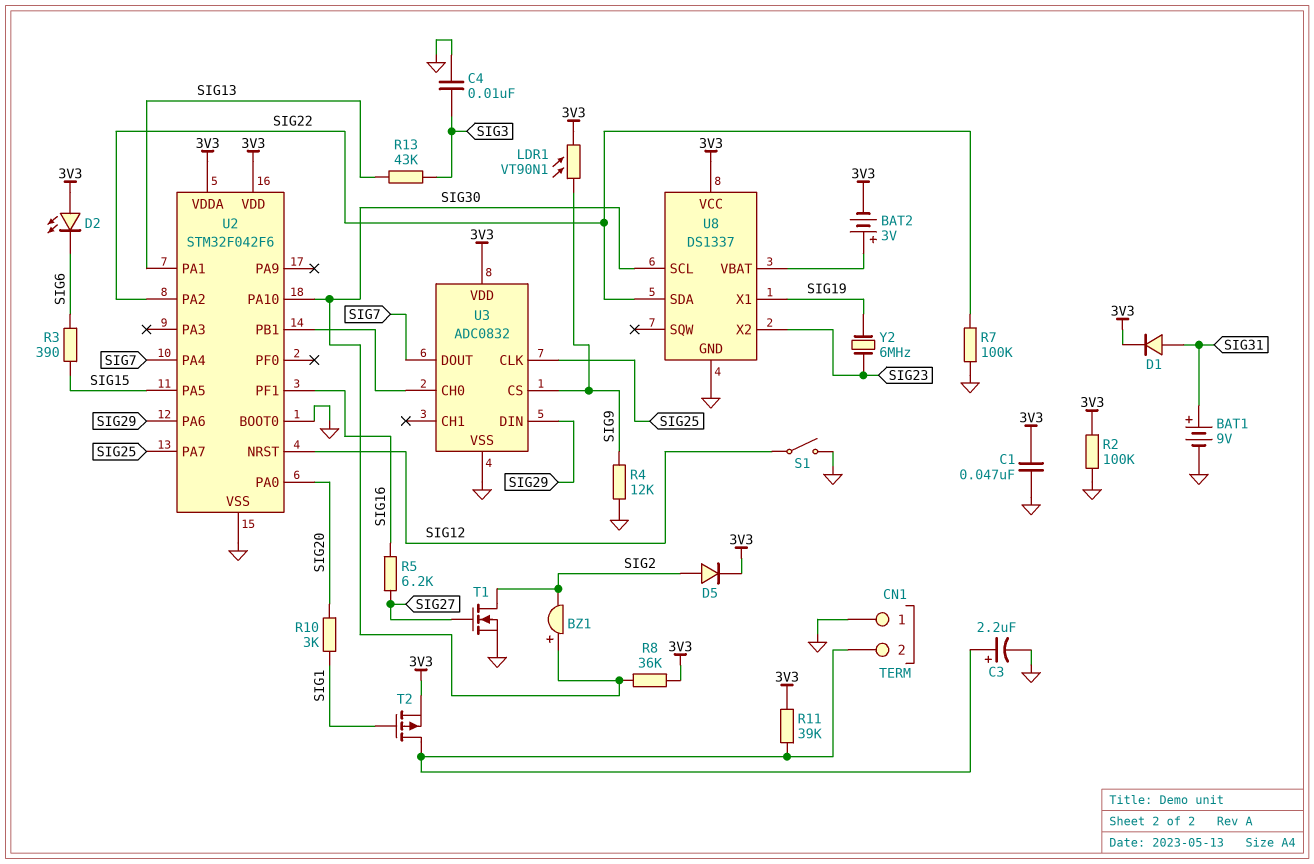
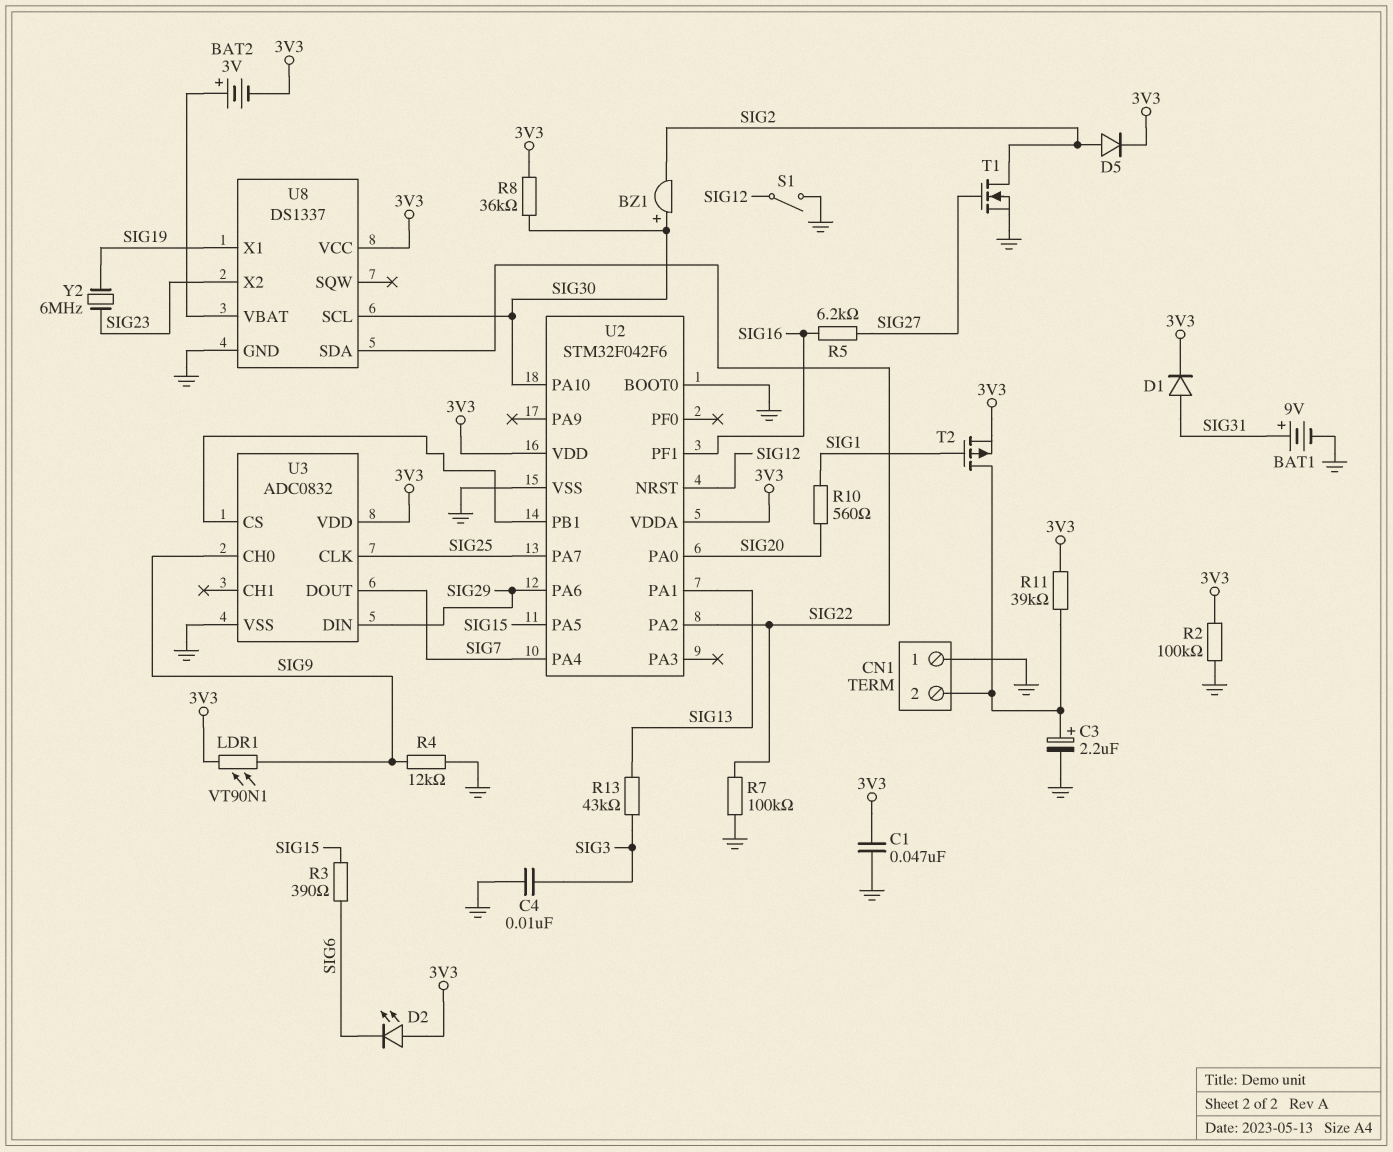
R10: 3k (SIG1, SIG20) -> 560 (SIG1, SIG20)
U3 pin CH0: U2/PB1 -> SIG9
U3 pin CS: SIG9 -> U2/PB1

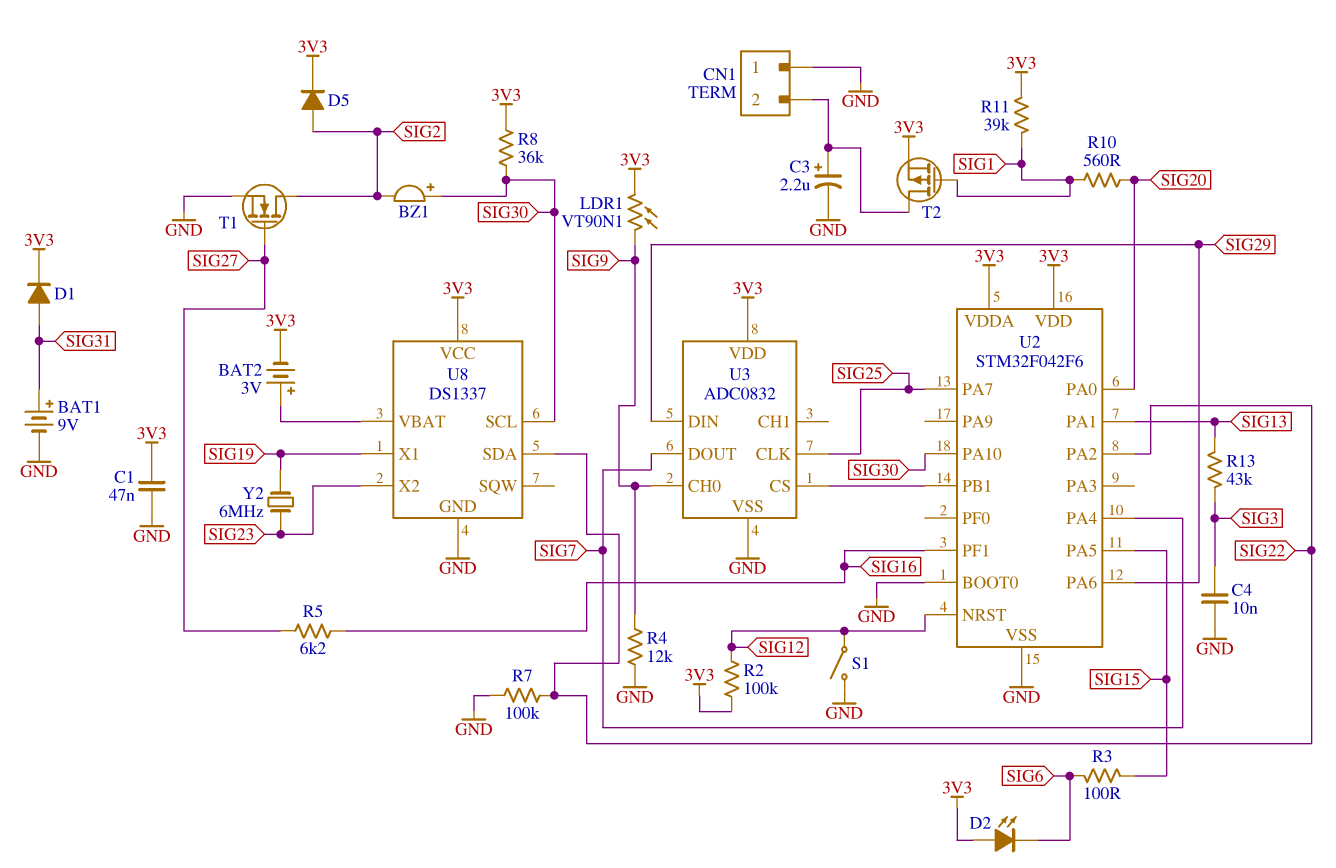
R2: 100k (3V3, GND) -> 100k (3V3, SIG12)
R3: 390 (SIG6, SIG15) -> 100 (SIG6, SIG15)
R11: 39k (3V3, CN1/2) -> 39k (3V3, SIG1)

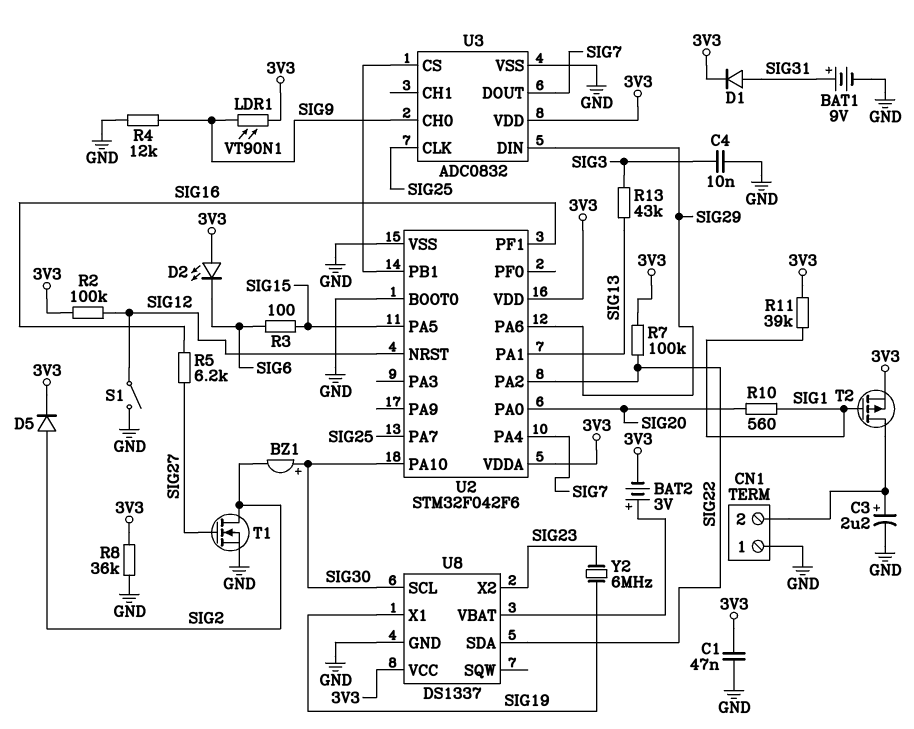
R7: 100k (GND, SIG22) -> 100k (3V3, SIG22)
R8: 36k (3V3, SIG30) -> 36k (3V3, GND)

